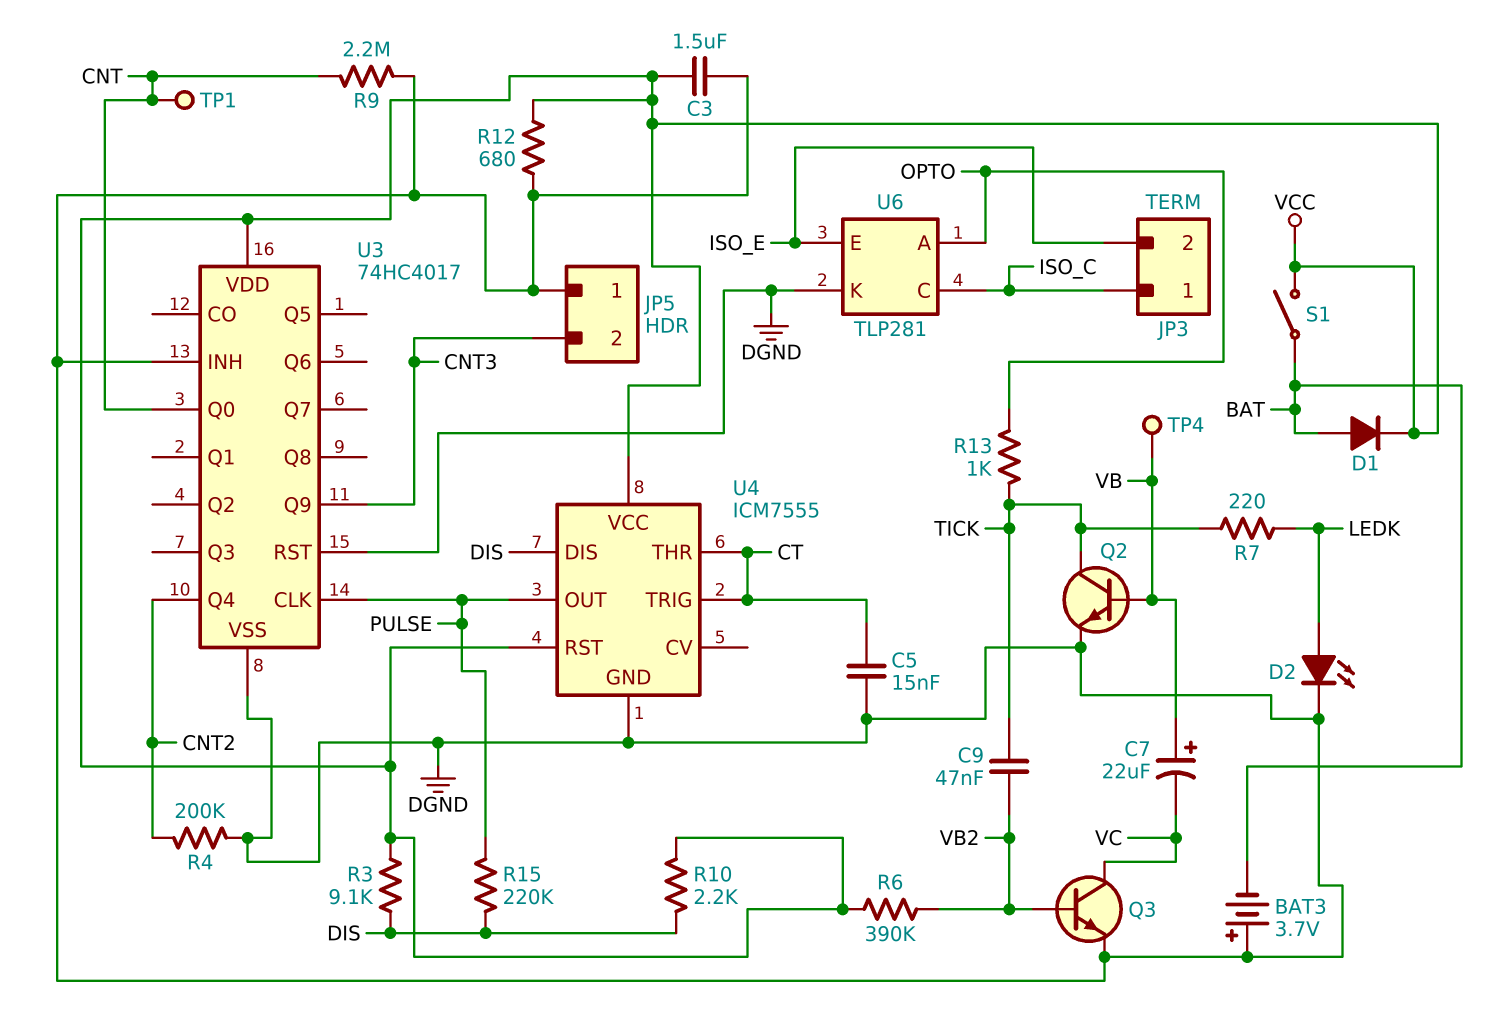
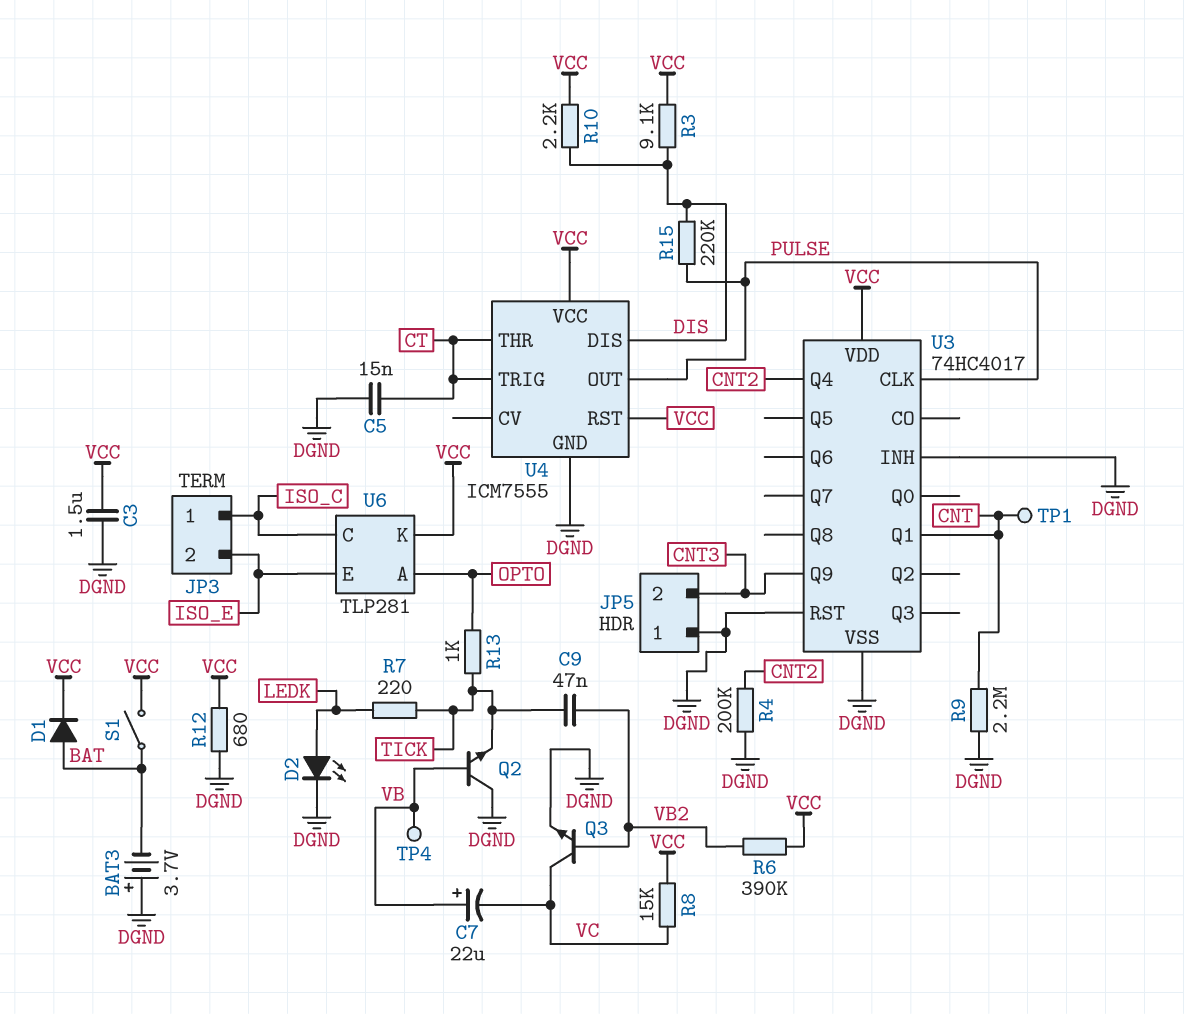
Q2: NPN (B VB, C TICK, E DGND) -> NPN (B VB, C DGND, E TICK)
R8: none -> 15k (VC, VCC)
U3 pin Q0: CNT -> none
U3 pin Q1: none -> CNT
U6 pin K: DGND -> VCC

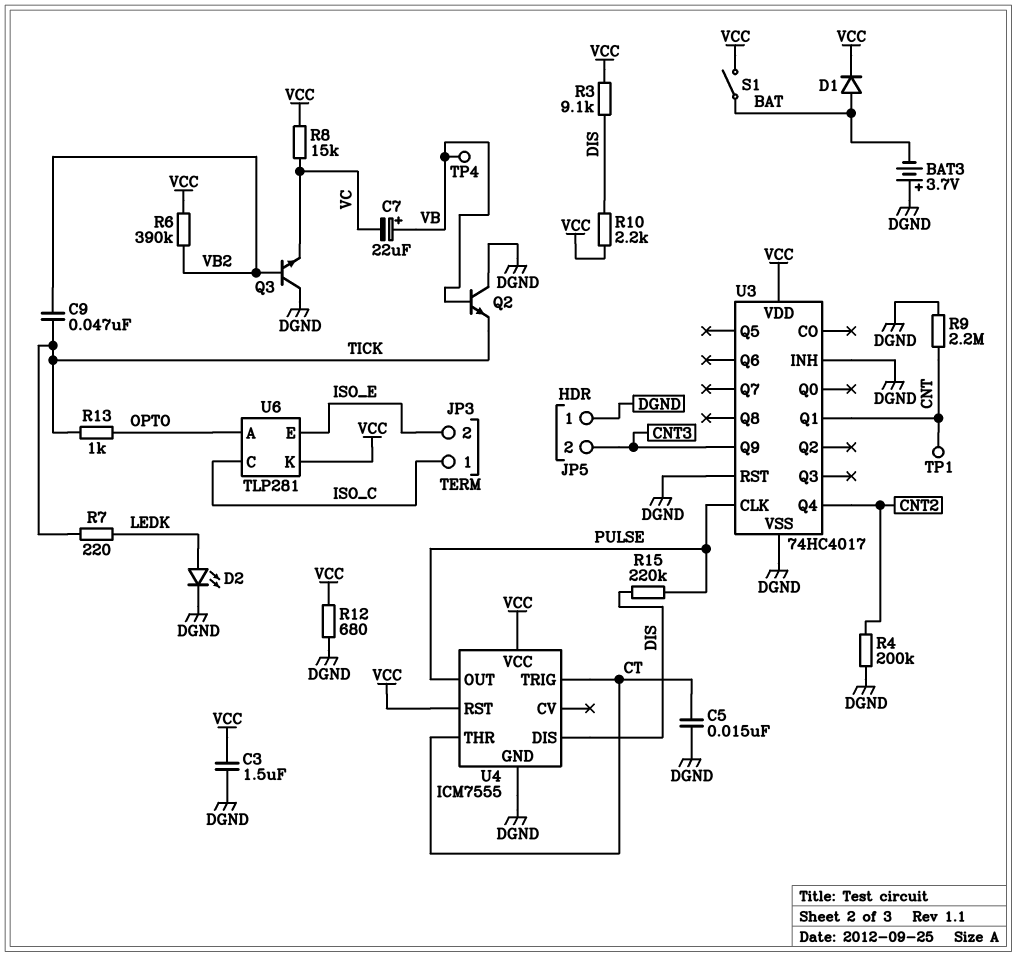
Q3: NPN (B VB2, C VC, E DGND) -> NPN (B VB2, C DGND, E VC)

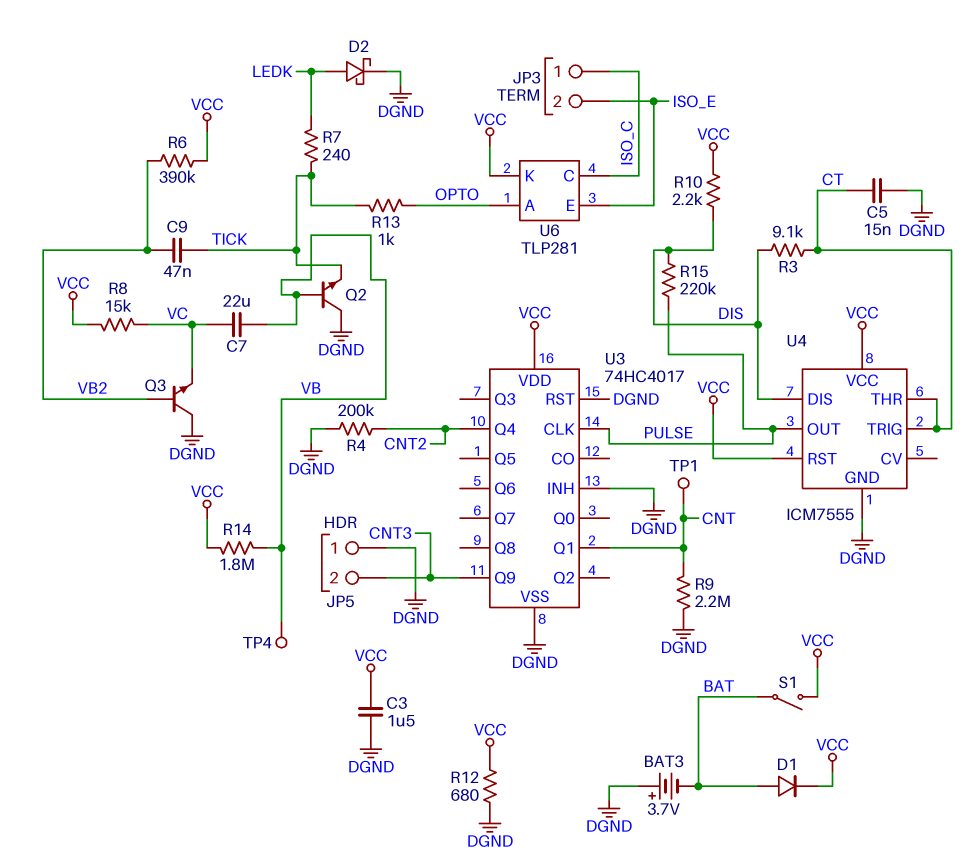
C7: 22uF (plus VB, minus VC) -> 22uF (VB, VC)
D2: LED (A LEDK, K DGND) -> schottky (A LEDK, K DGND)
R3: 9.1k (DIS, VCC) -> 9.1k (CT, DIS)
R7: 220 (LEDK, TICK) -> 240 (LEDK, TICK)
R14: none -> 1.8M (VB, VCC)

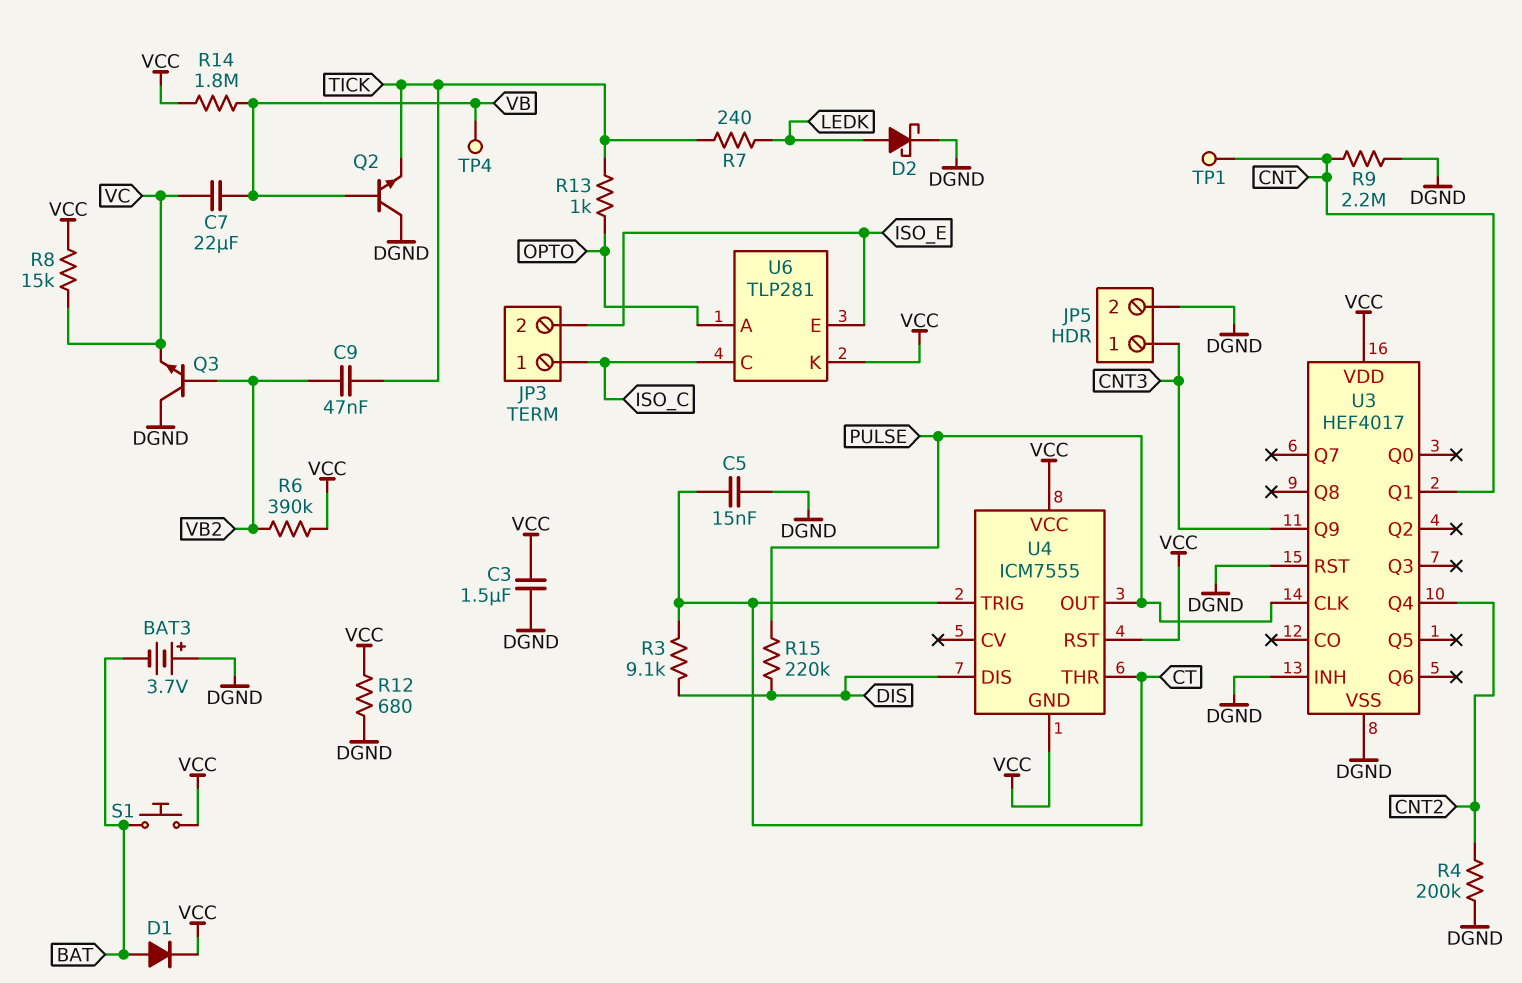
JP5 pin 1: DGND -> CNT3
JP5 pin 2: CNT3 -> DGND
R10: 2.2k (DIS, VCC) -> none
S1: switch (BAT, VCC) -> button (BAT, VCC)
U3: 74HC4017 -> HEF4017
U4 pin GND: DGND -> VCC

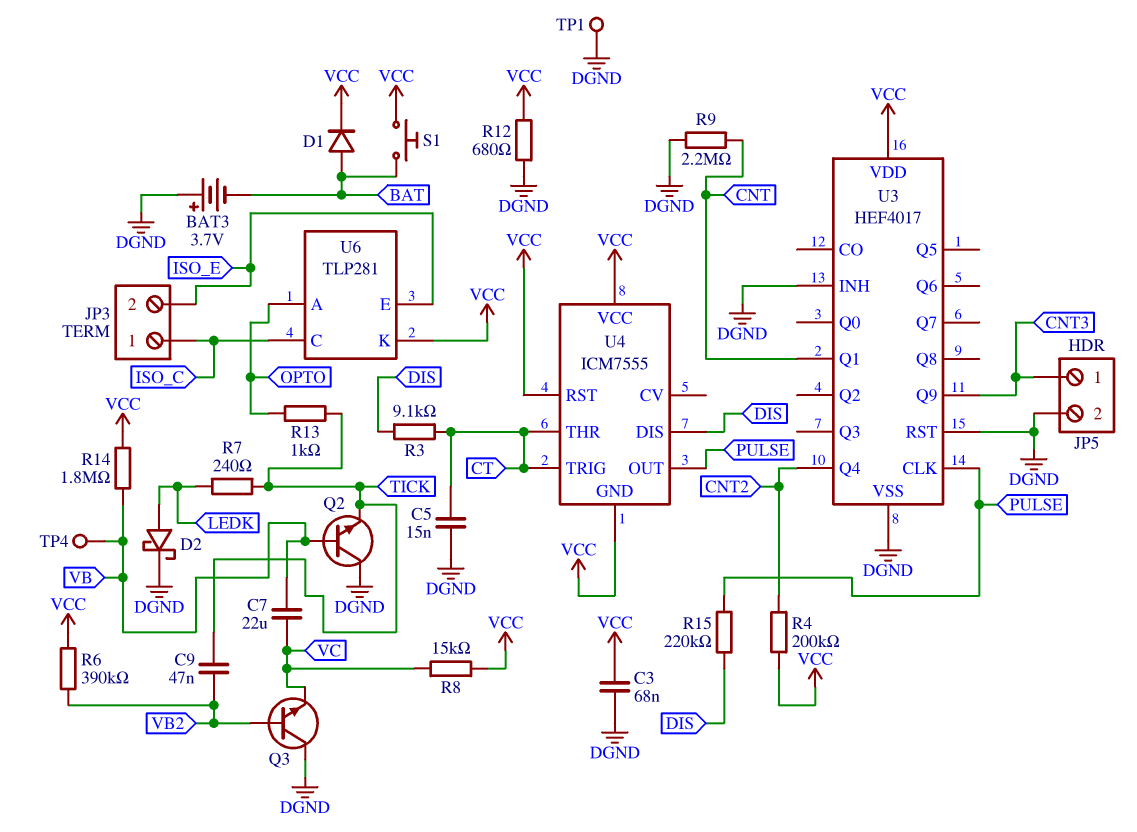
C3: 1.5uF (DGND, VCC) -> 68nF (DGND, VCC)
R4: 200k (CNT2, DGND) -> 200k (CNT2, VCC)
TP1: test point (CNT) -> test point (DGND)

